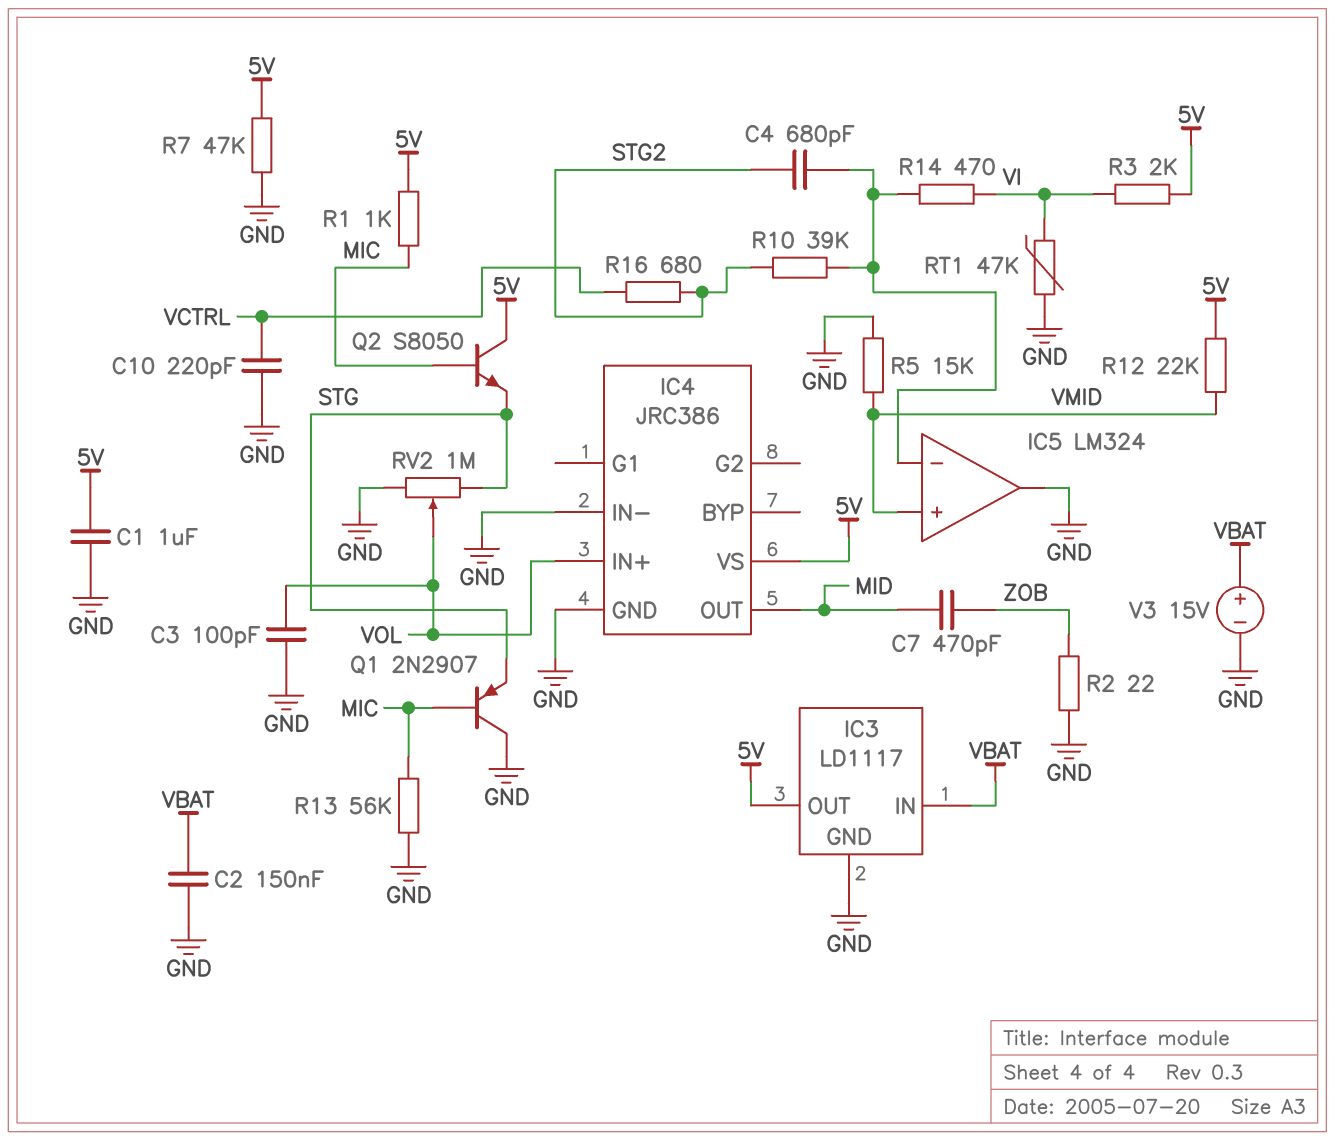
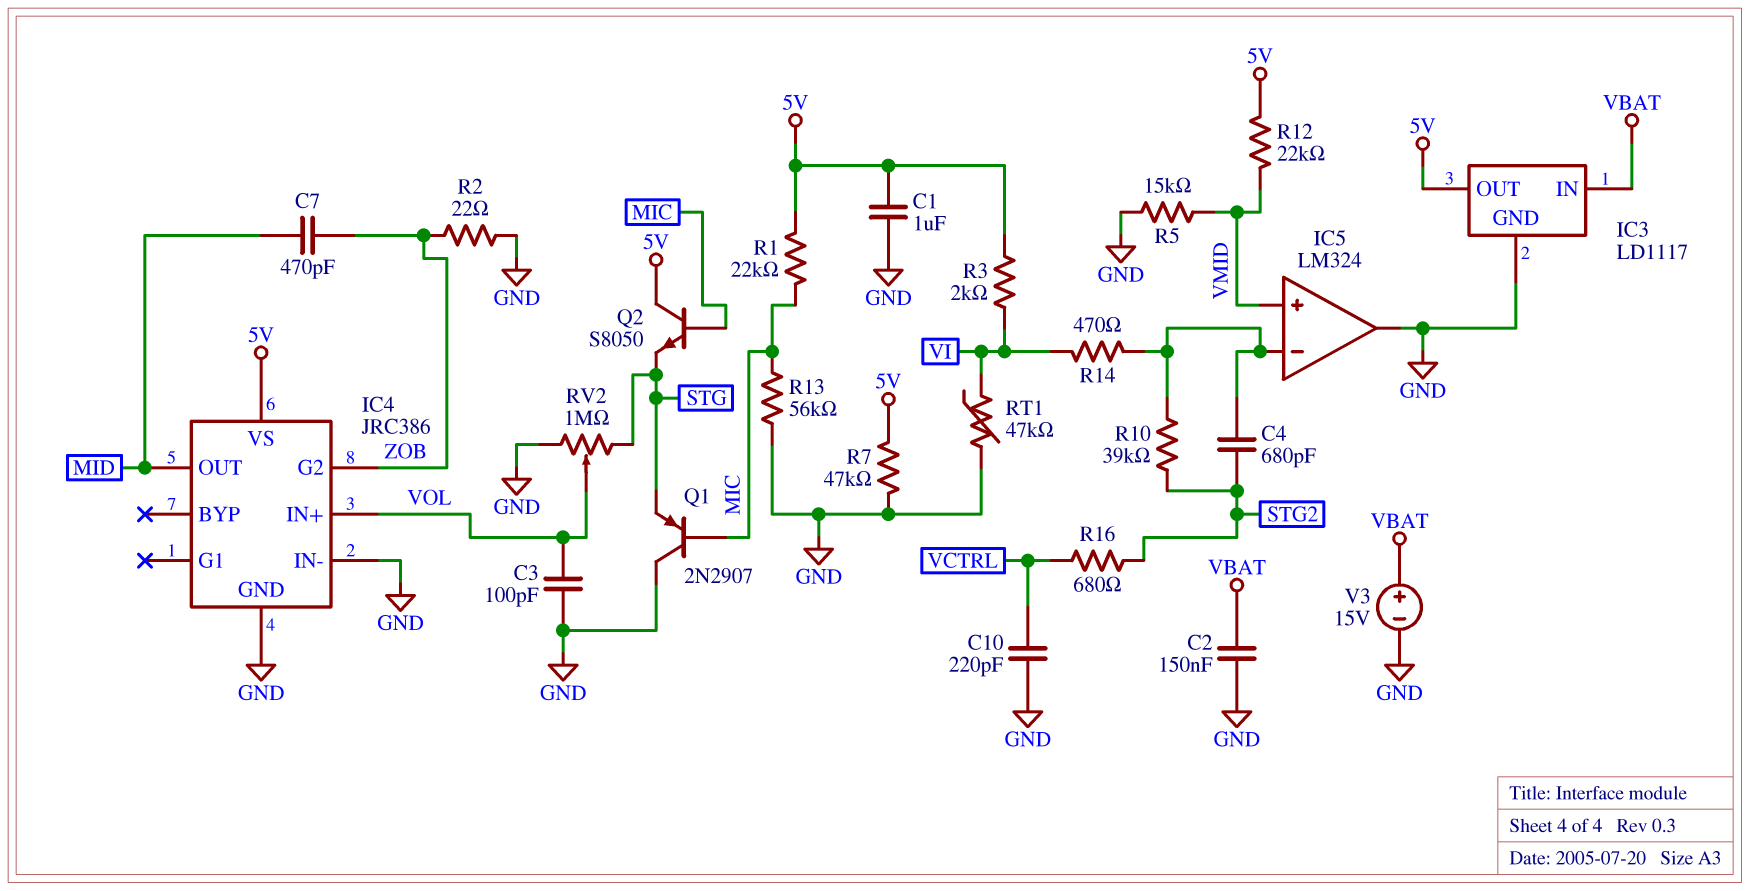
IC4 pin G2: none -> ZOB
R1: 1k (5V, MIC) -> 22k (5V, MIC)

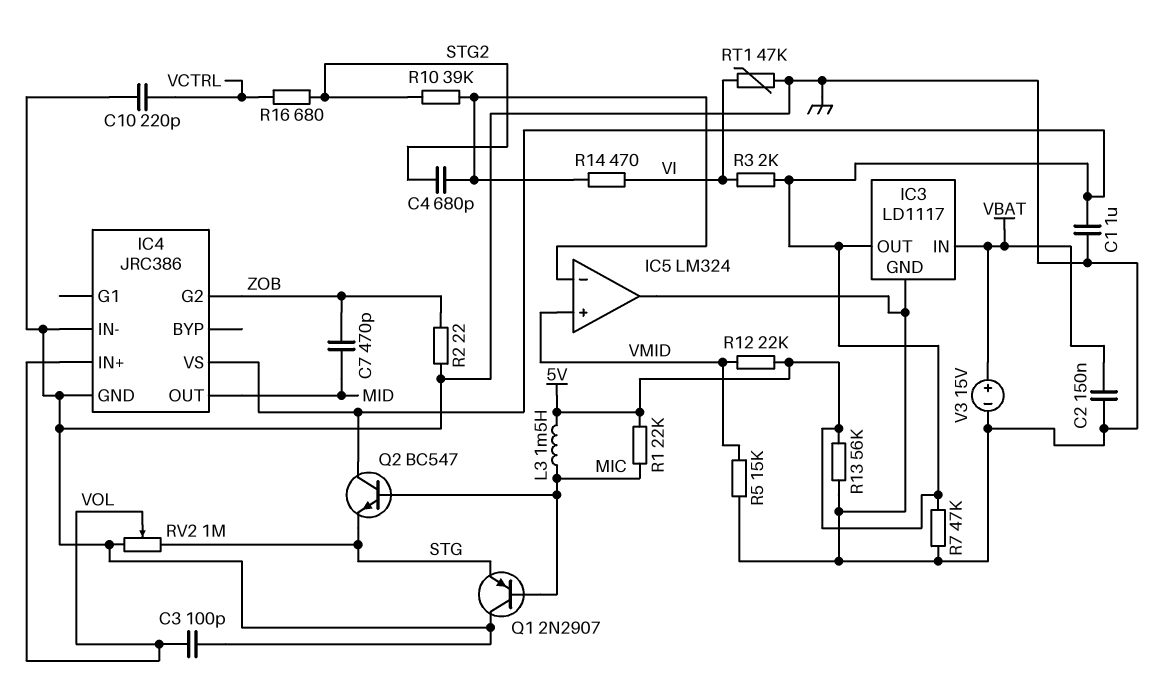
L3: none -> 1.5mH (5V, MIC)
Q2: NPN S8050 (B MIC, C 5V, E STG) -> NPN BC547 (B MIC, C 5V, E STG)
R13: 56k (GND, MIC) -> 56k (5V, GND)

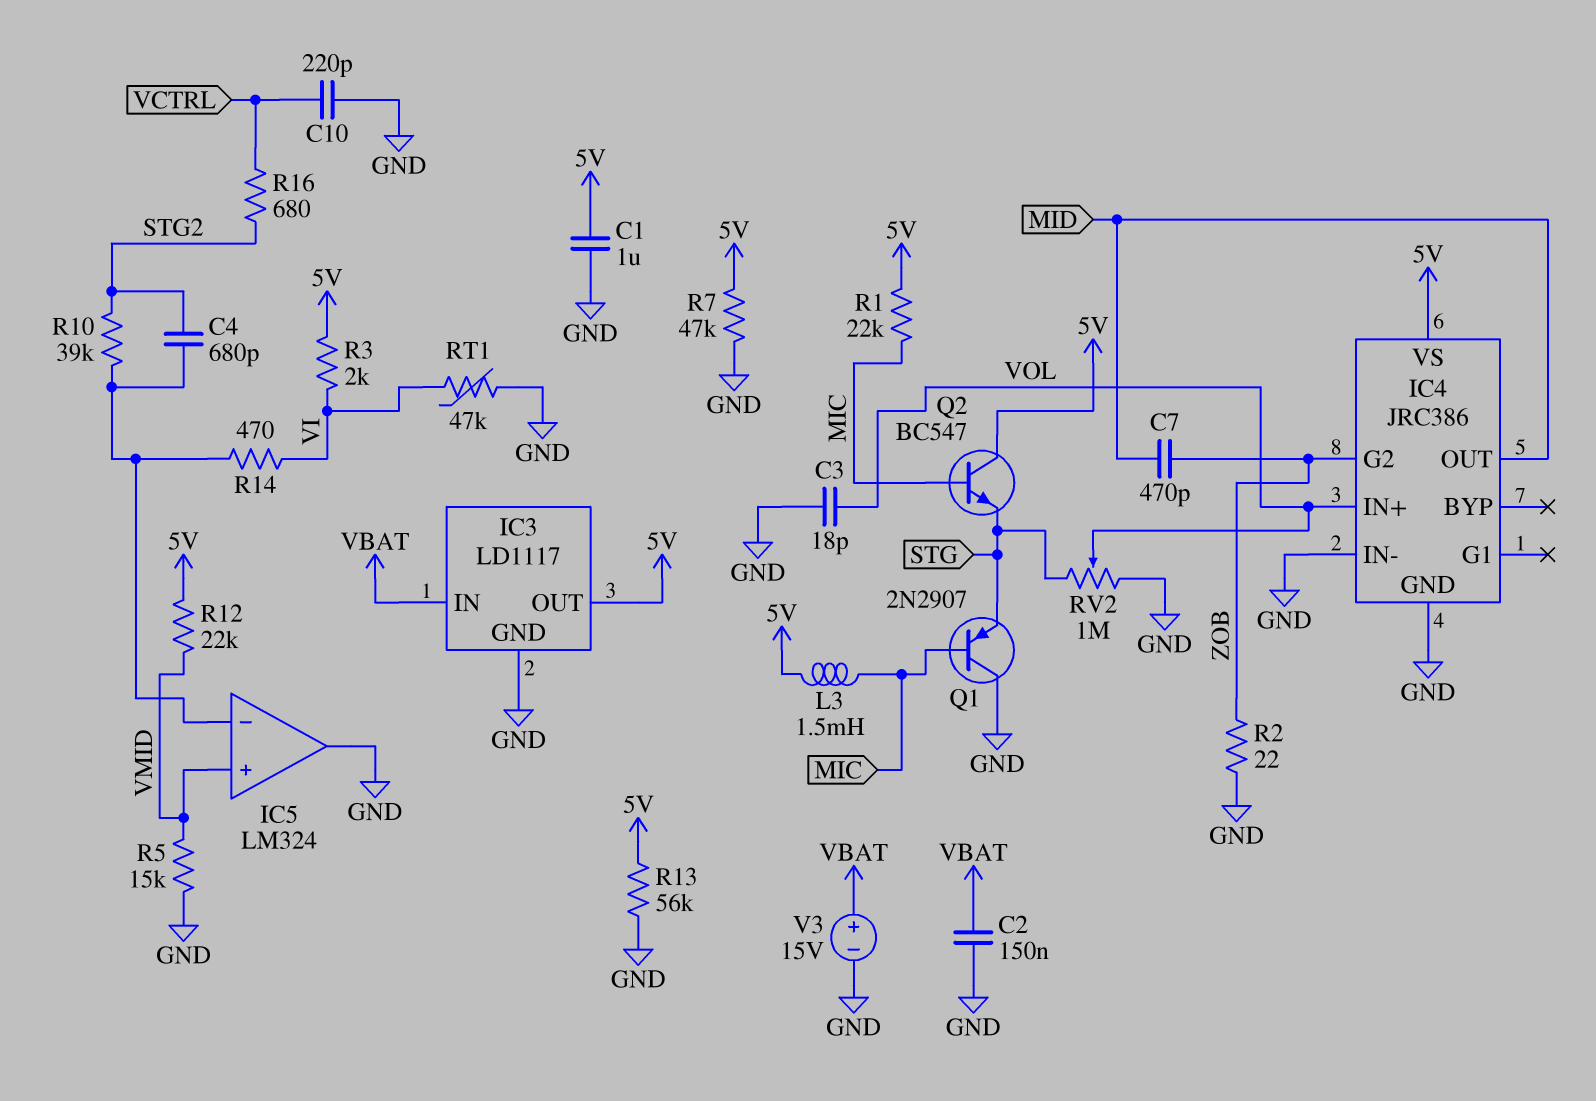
C3: 100pF (GND, VOL) -> 18pF (GND, VOL)

